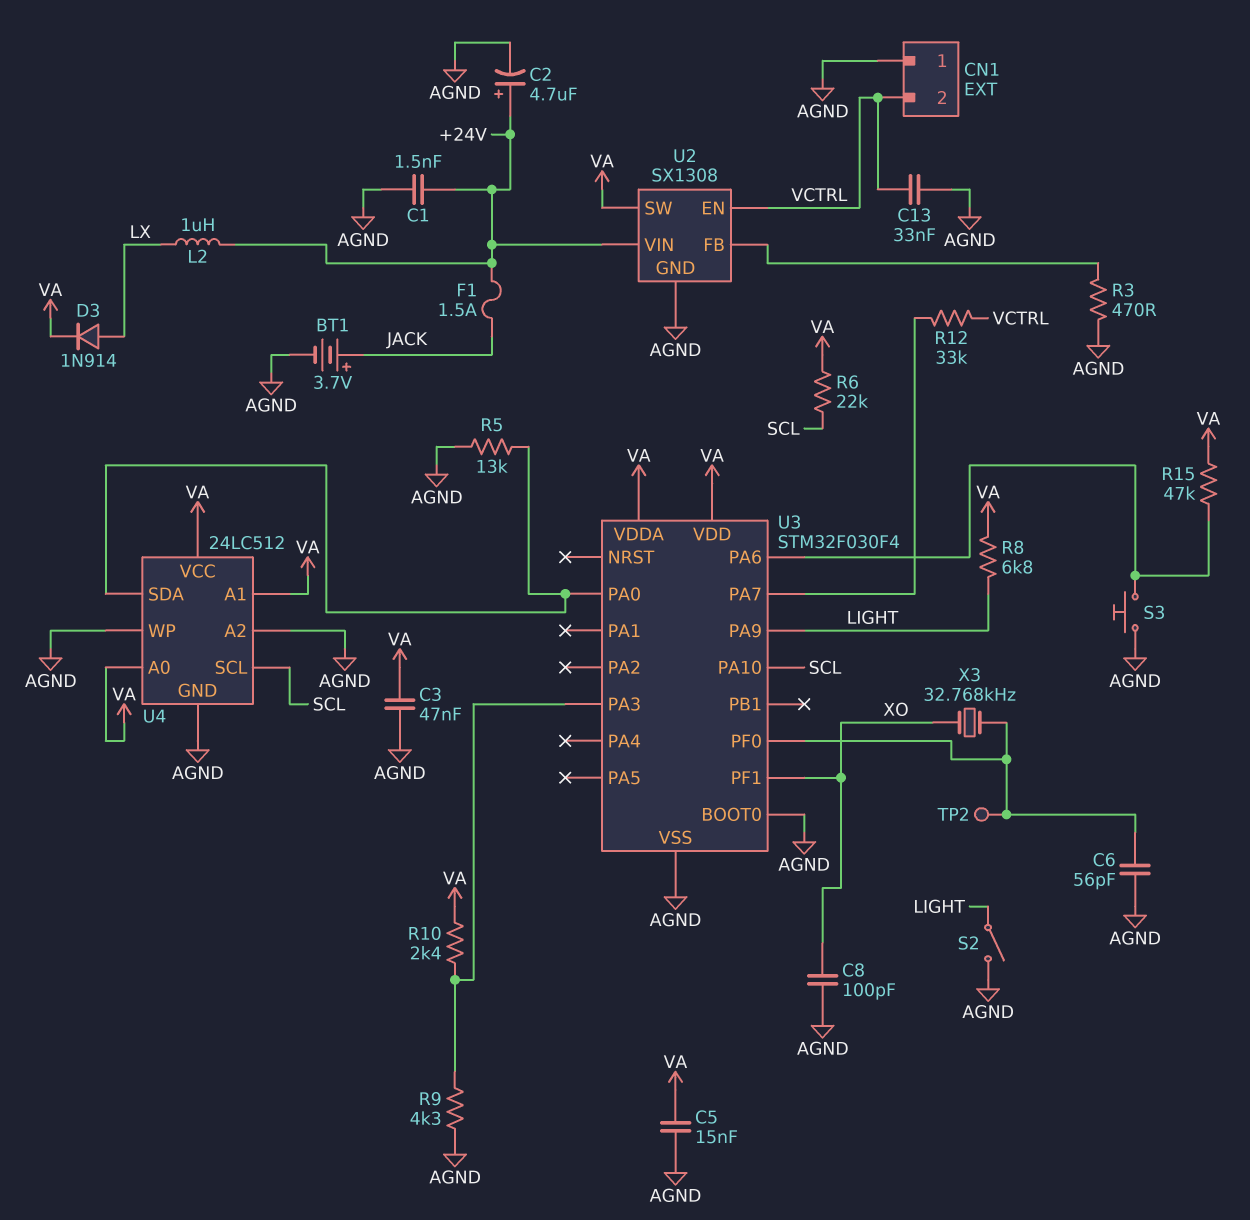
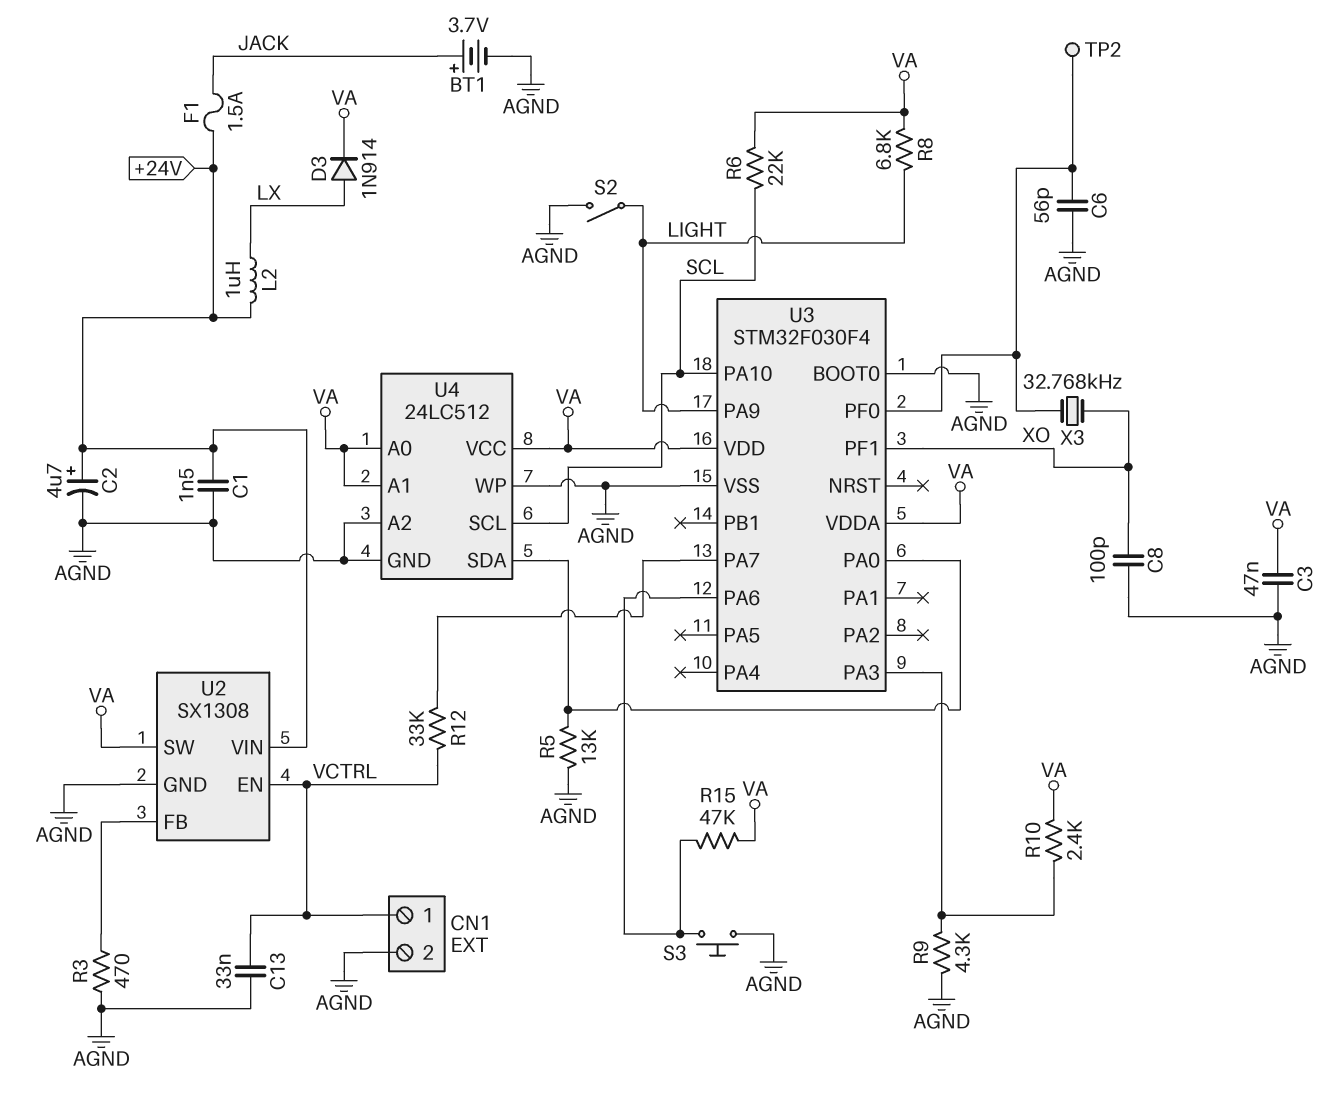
C5: 15nF (AGND, VA) -> none
CN1 pin 1: AGND -> VCTRL
CN1 pin 2: VCTRL -> AGND

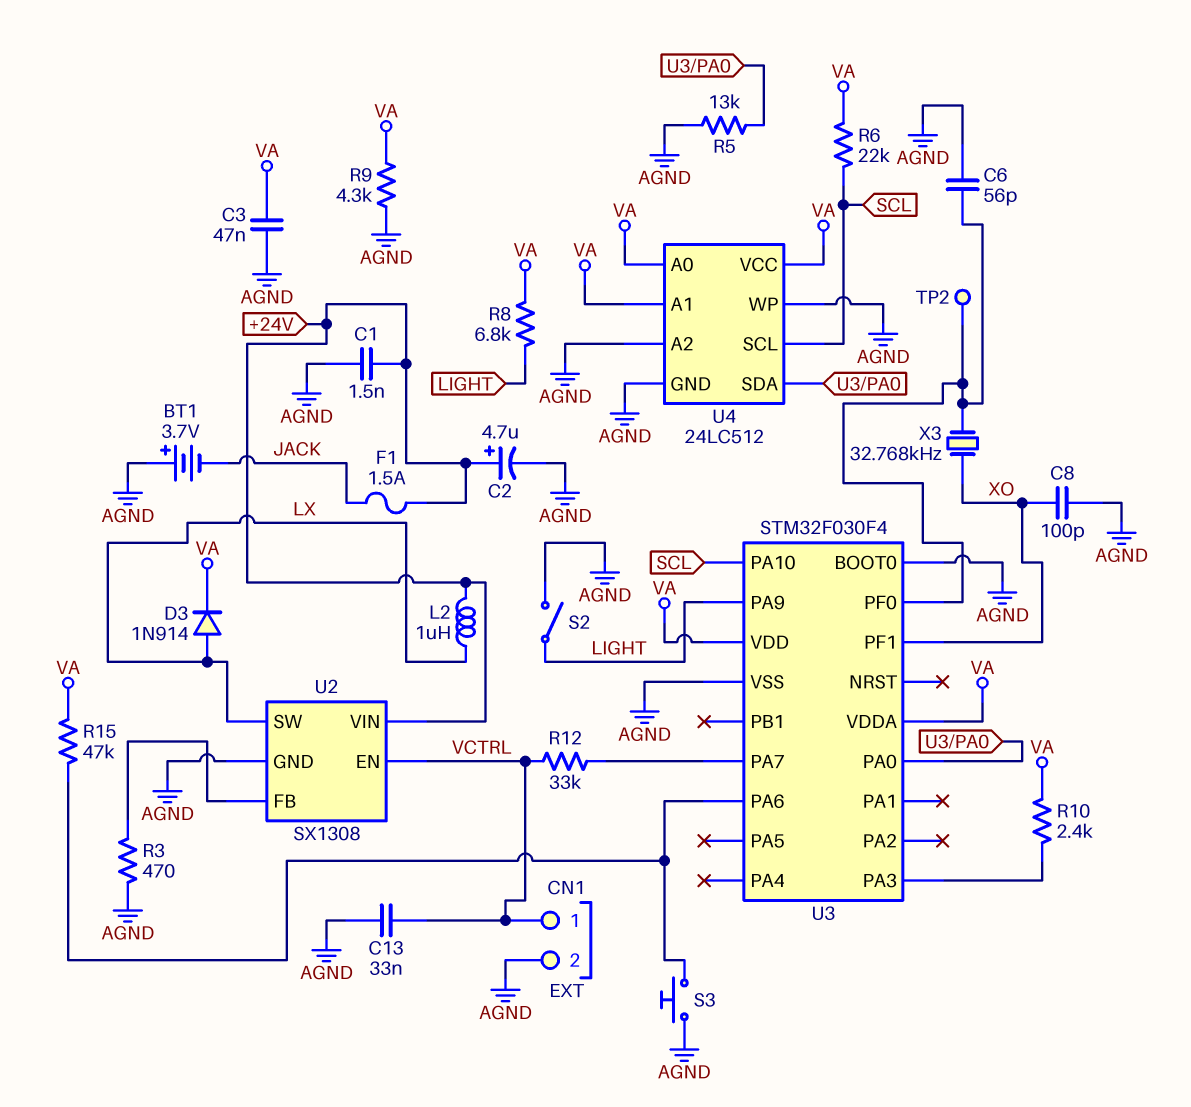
BT1: 3.7V (plus JACK, minus AGND) -> 3.7V (plus AGND, minus JACK)
R9: 4.3k (AGND, U3/PA3) -> 4.3k (AGND, VA)
U2 pin SW: VA -> LX

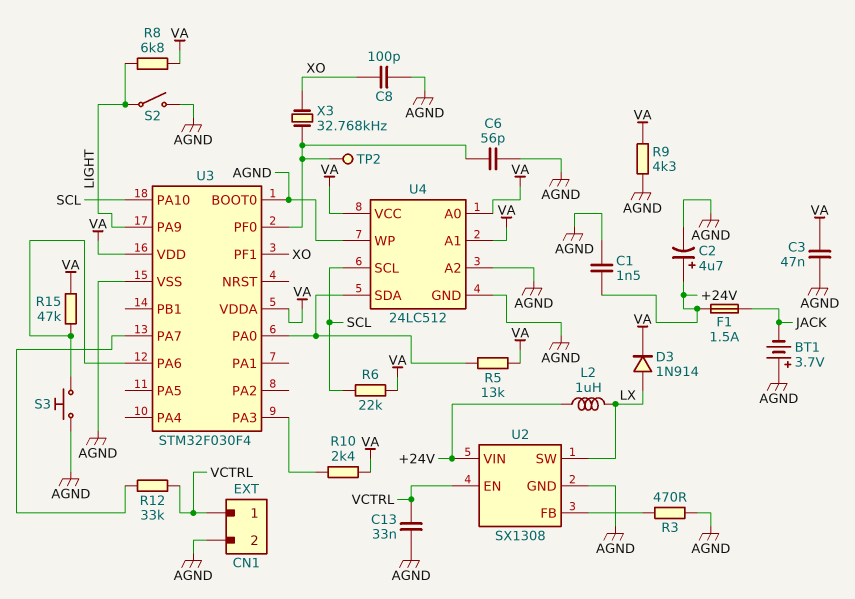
R5: 13k (AGND, U3/PA0) -> 13k (U3/PA0, VA)

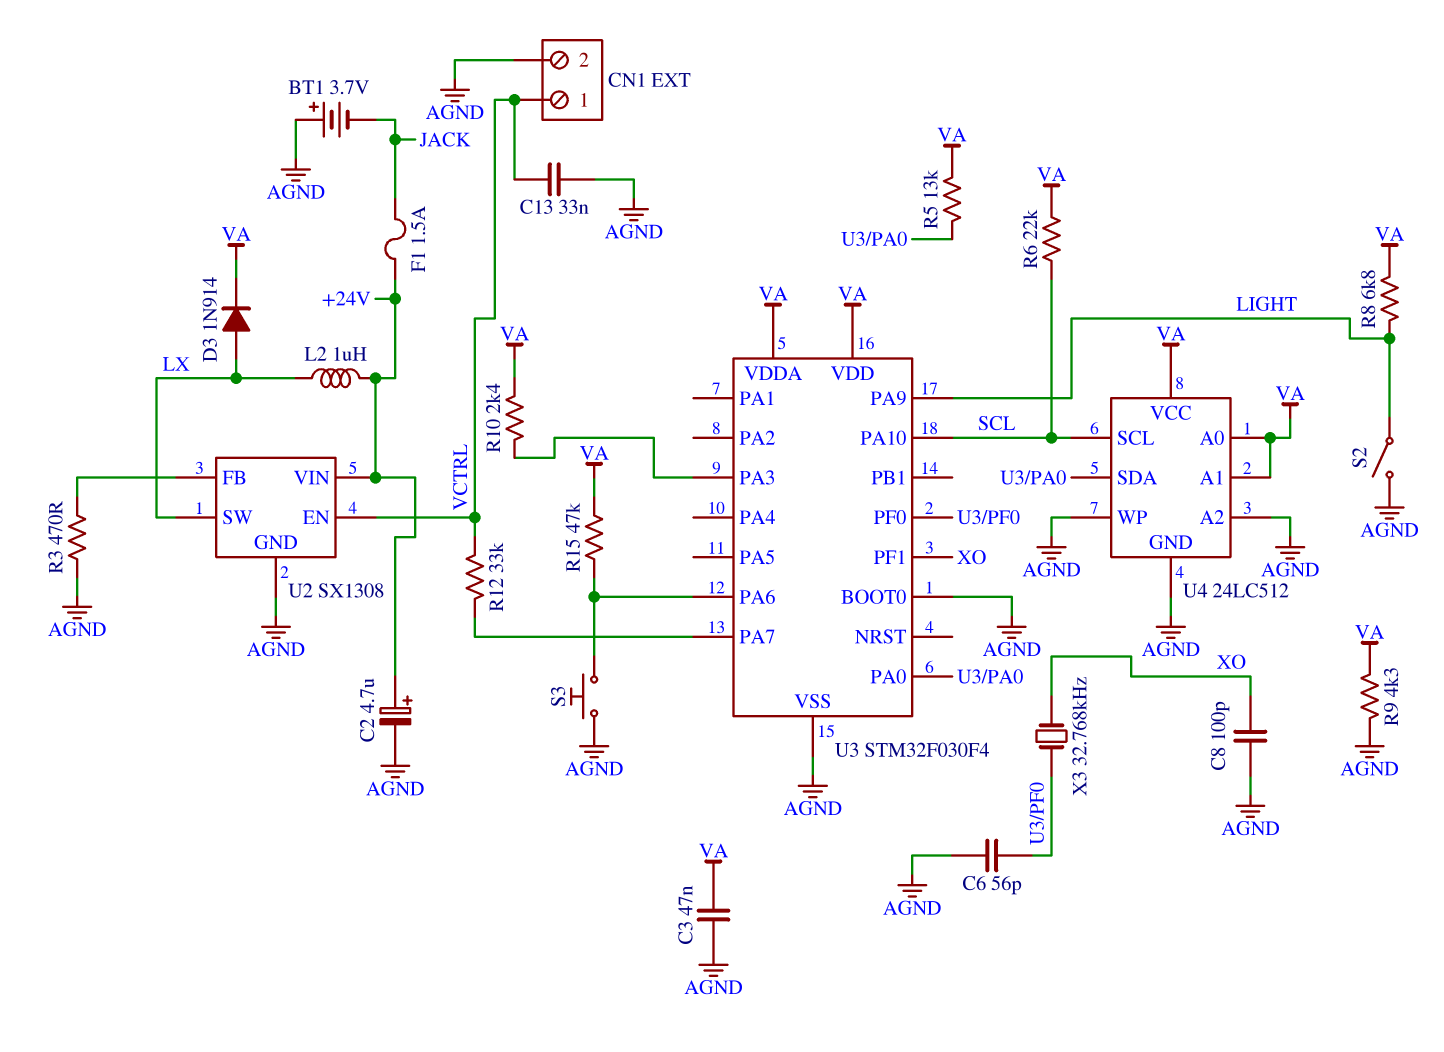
C1: 1.5nF (+24V, AGND) -> none
TP2: test point (U3/PF0) -> none

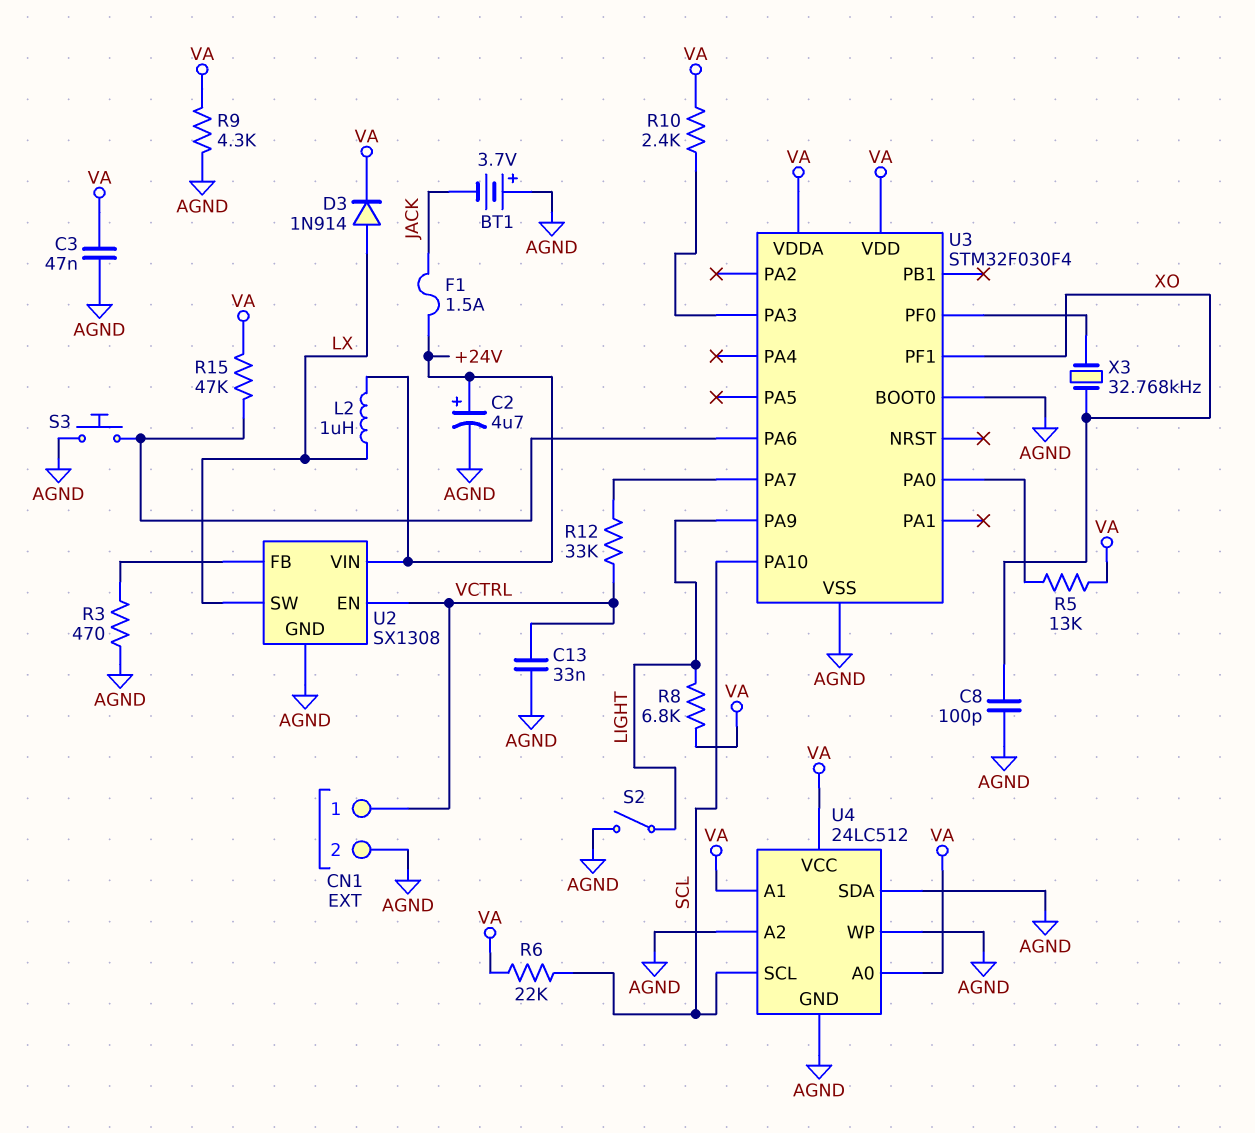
C6: 56pF (AGND, U3/PF0) -> none
U4 pin SDA: U3/PA0 -> AGND

